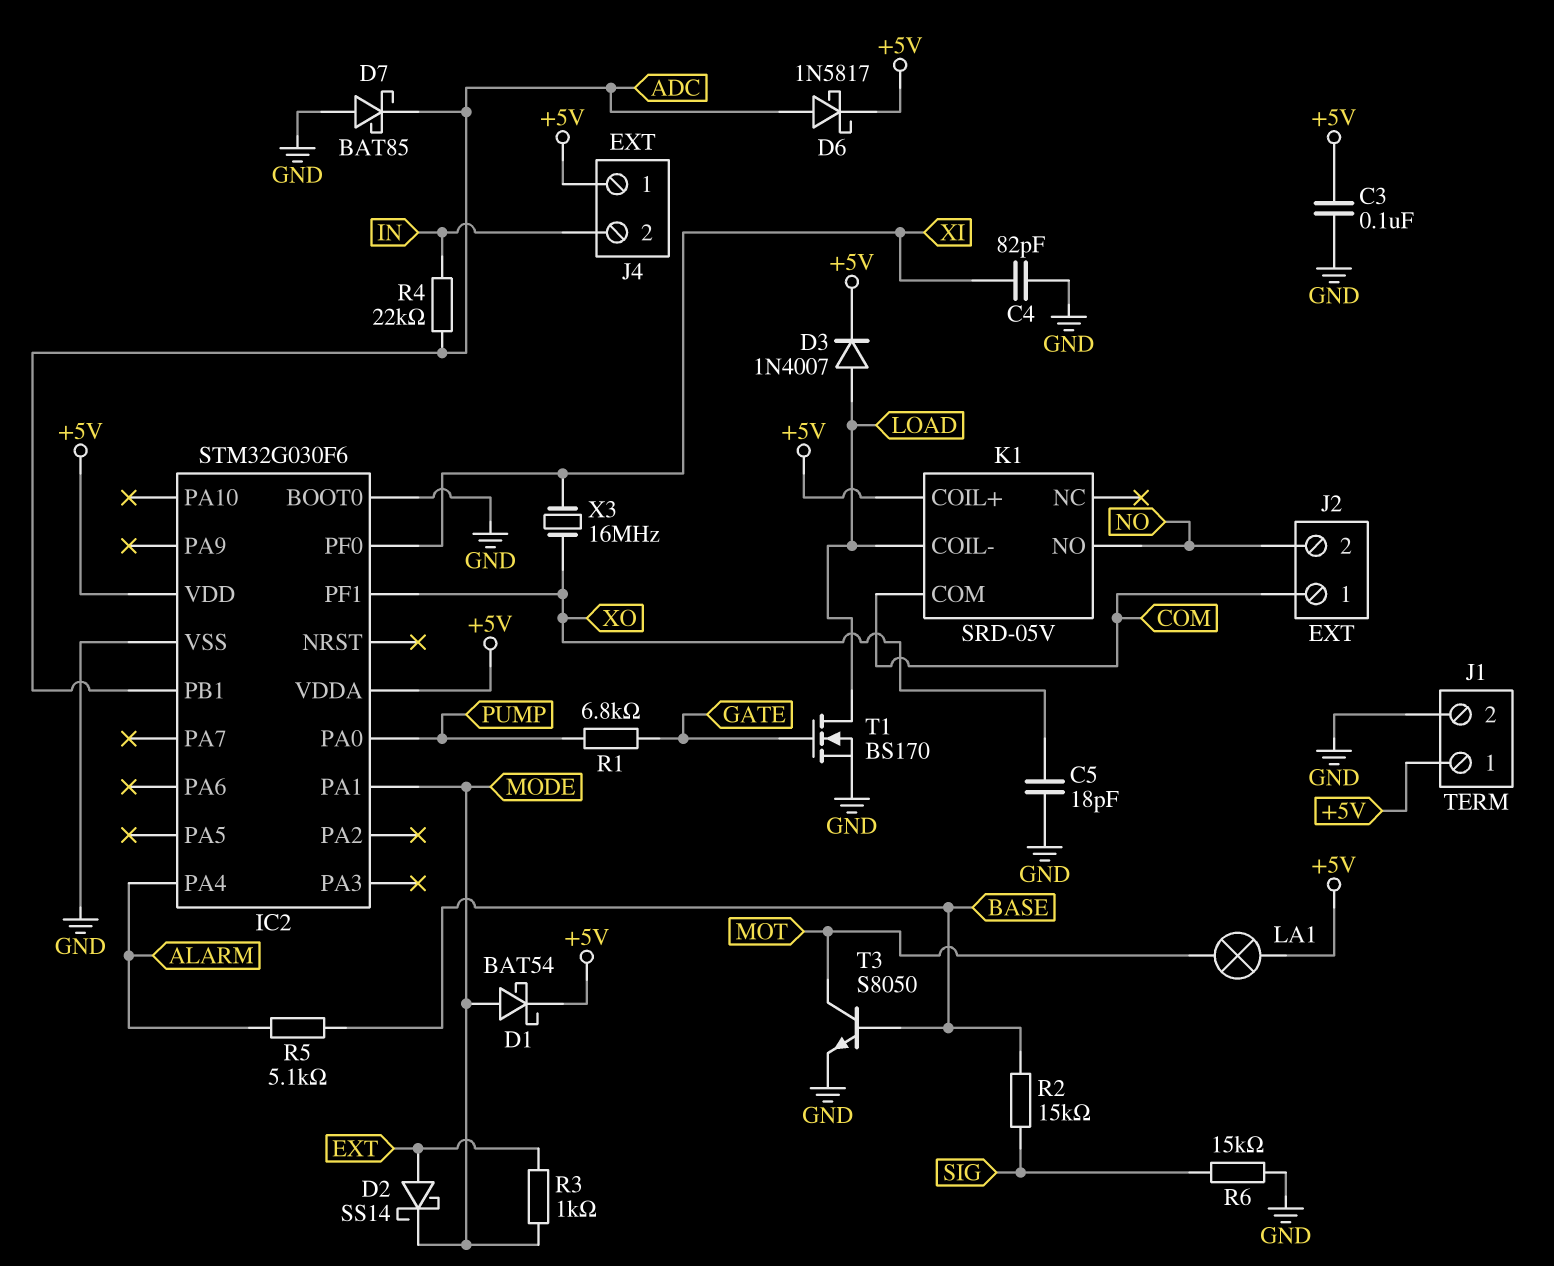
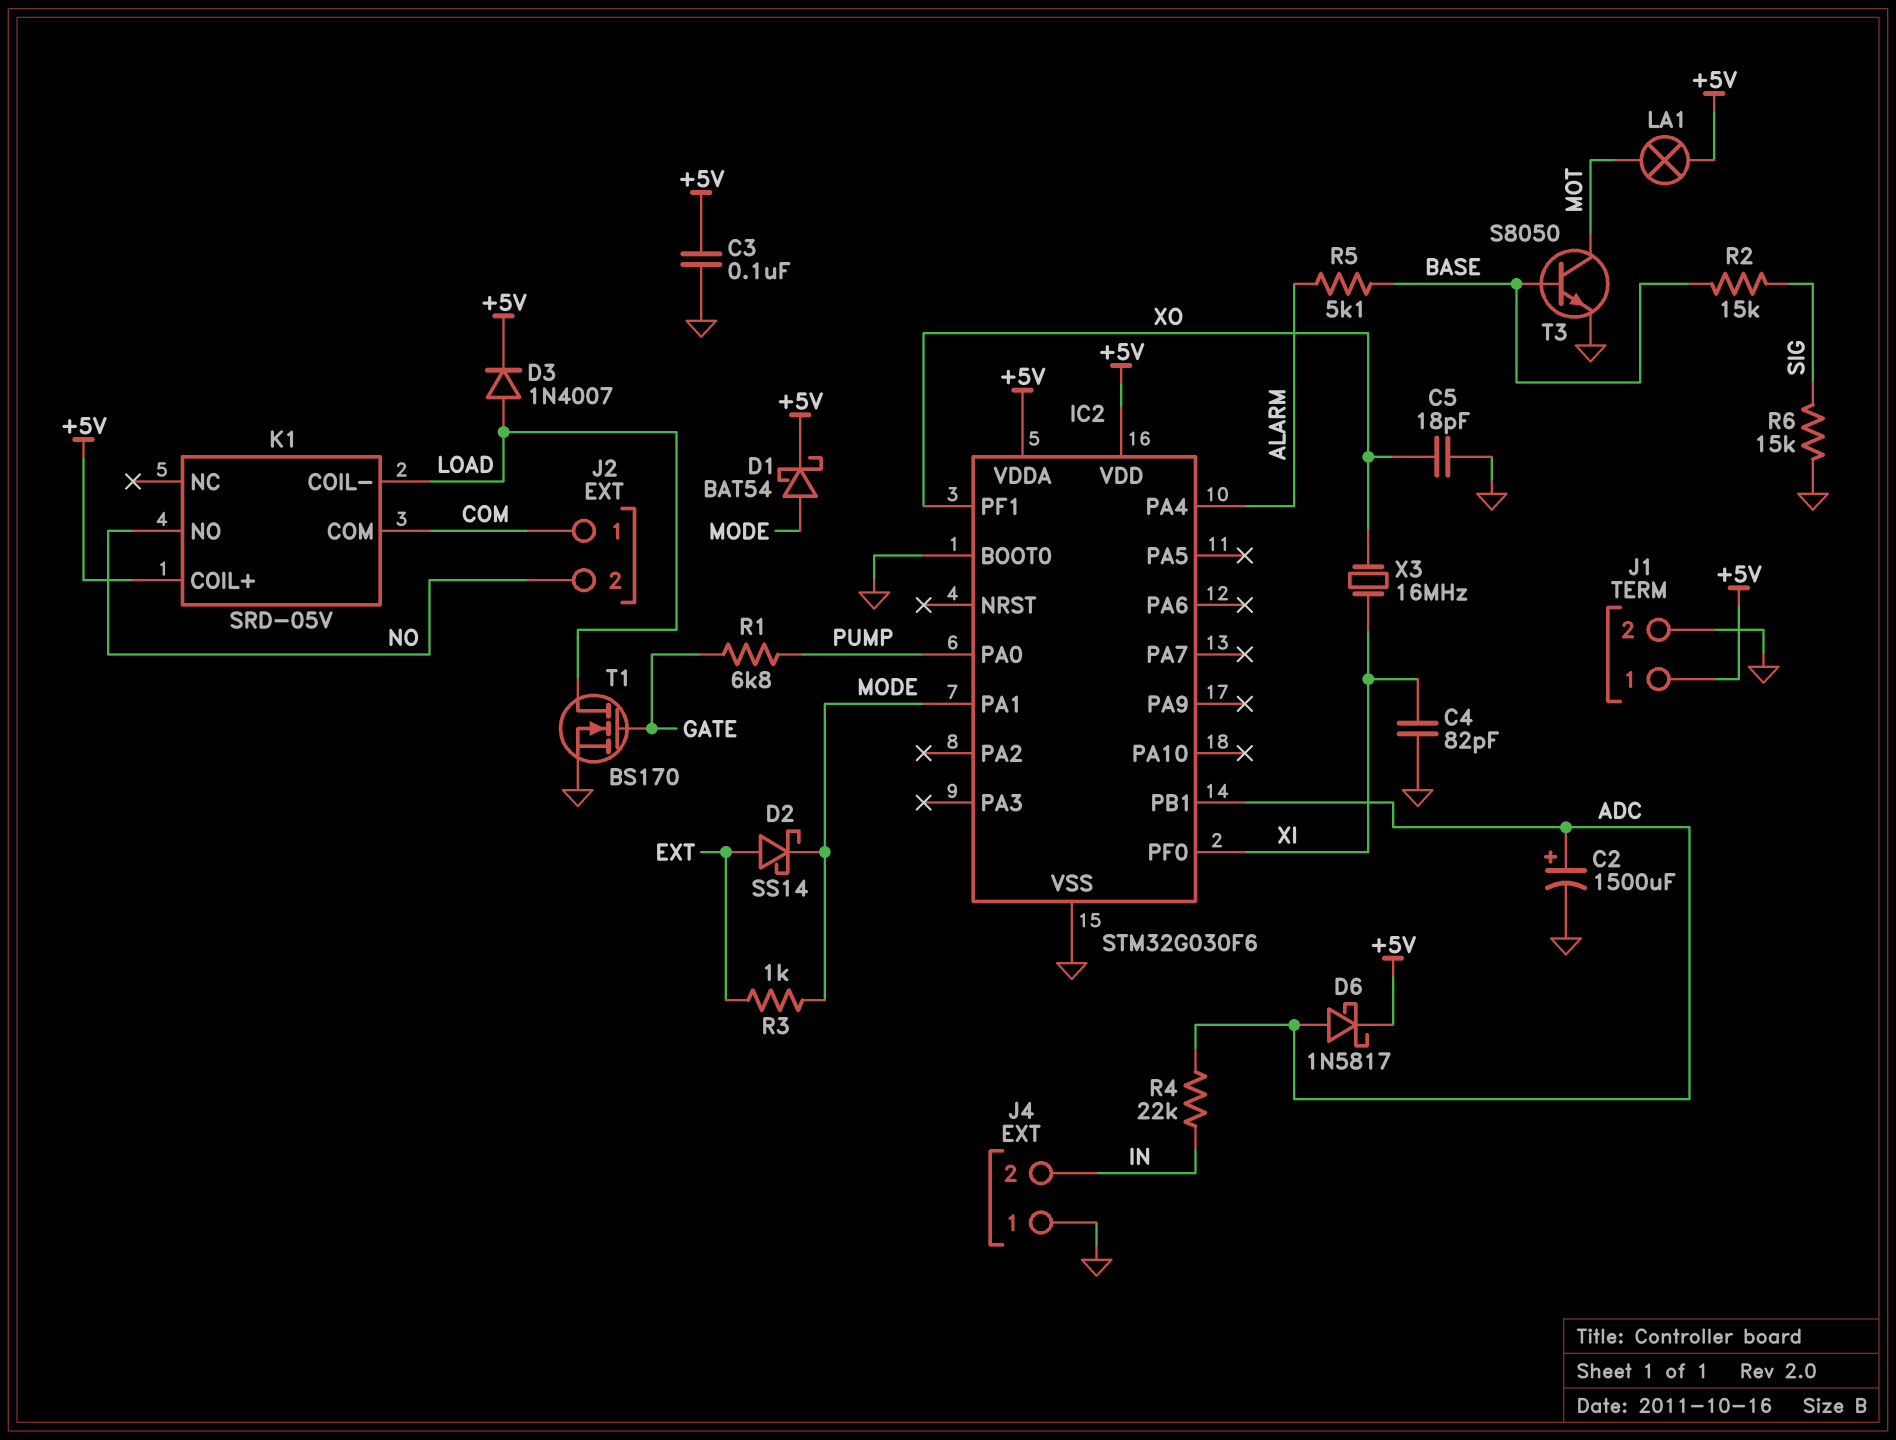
C2: none -> 1500uF (plus ADC, minus GND)
D7: schottky BAT85 (A GND, K ADC) -> none
J4 pin 1: +5V -> GND

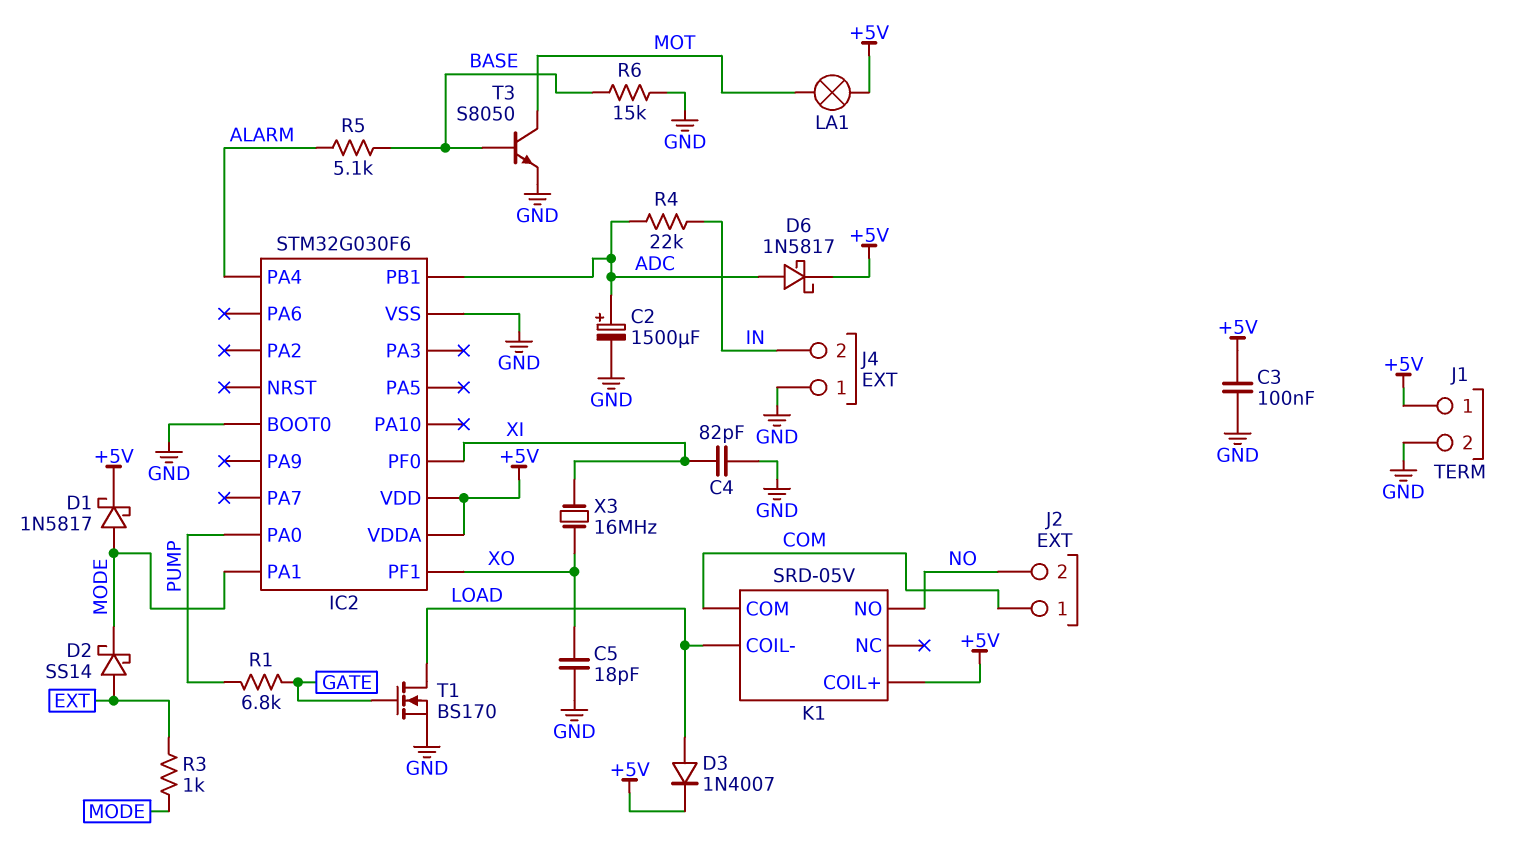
D1: schottky BAT54 (A MODE, K +5V) -> schottky 1N5817 (A MODE, K +5V)
R2: 15k (BASE, SIG) -> none
R6: 15k (GND, SIG) -> 15k (BASE, GND)

